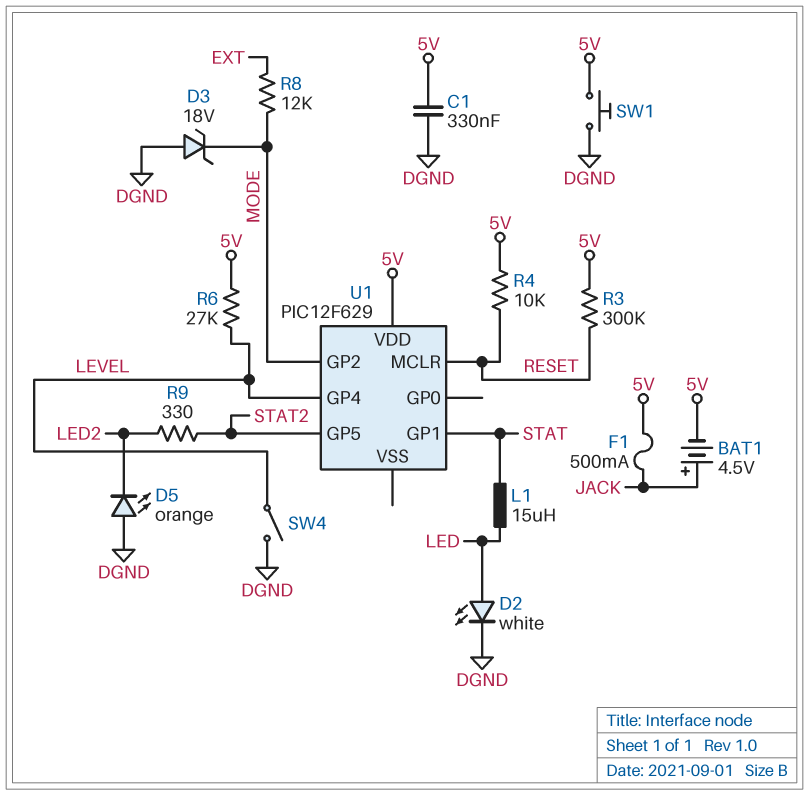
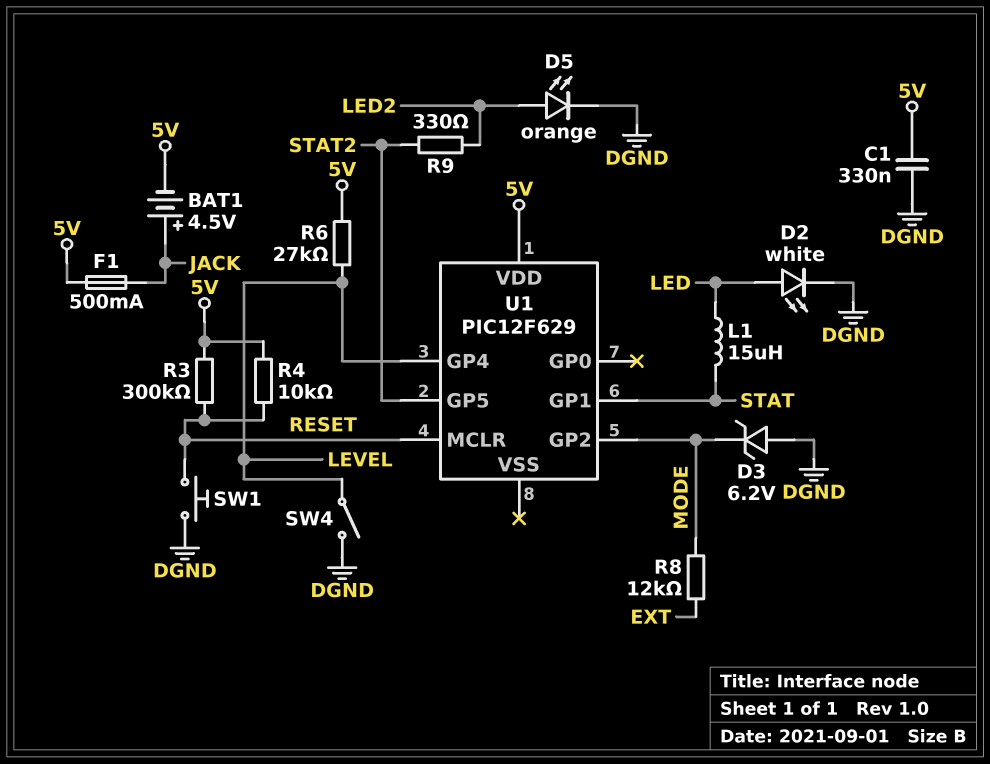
D3: zener 18V (A DGND, K MODE) -> zener 6.2V (A DGND, K MODE)
D5: LED orange (A DGND, K LED2) -> LED orange (A LED2, K DGND)
SW1: button (5V, DGND) -> button (DGND, RESET)

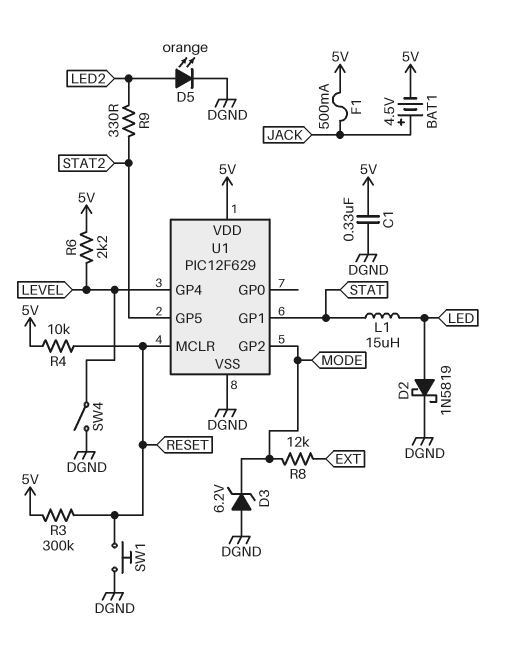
D2: LED white (A LED, K DGND) -> schottky 1N5819 (A LED, K DGND)
R6: 27k (5V, LEVEL) -> 2.2k (5V, LEVEL)
U1 pin VSS: none -> DGND

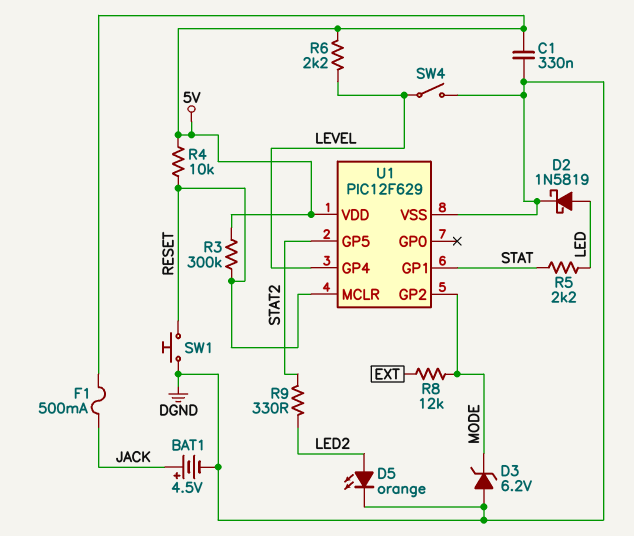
BAT1: 4.5V (plus JACK, minus 5V) -> 4.5V (plus JACK, minus DGND)
L1: 15uH (LED, STAT) -> none
R5: none -> 2.2k (LED, STAT)

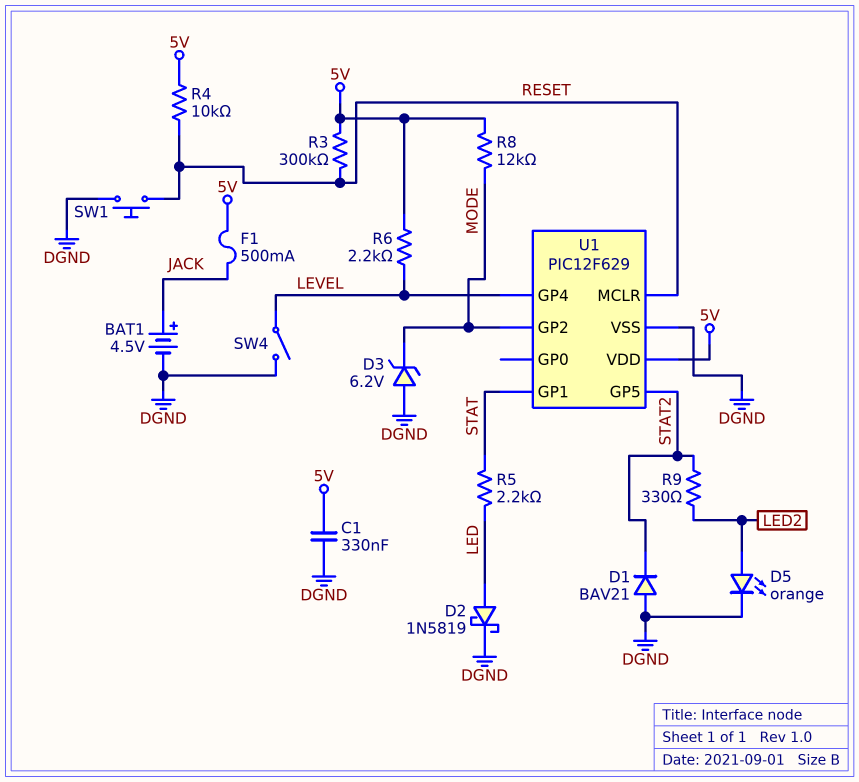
D1: none -> diode BAV21 (A DGND, K STAT2)
R8: 12k (EXT, MODE) -> 12k (5V, MODE)

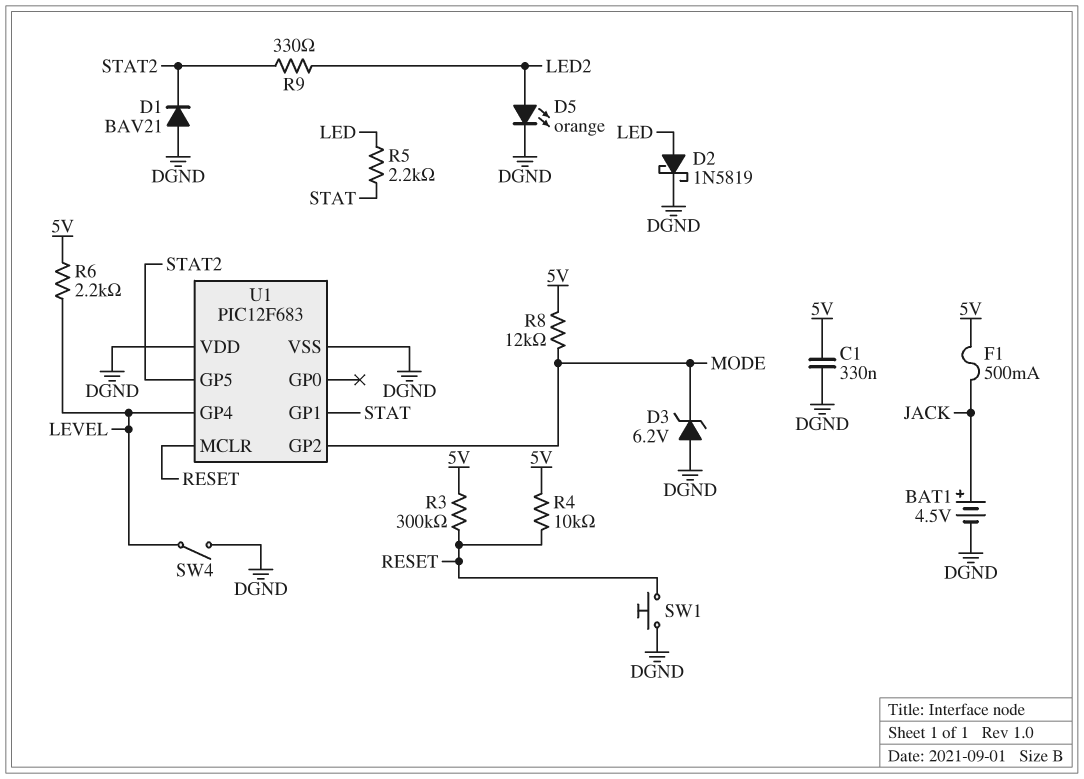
U1: PIC12F629 -> PIC12F683
U1 pin VDD: 5V -> DGND

